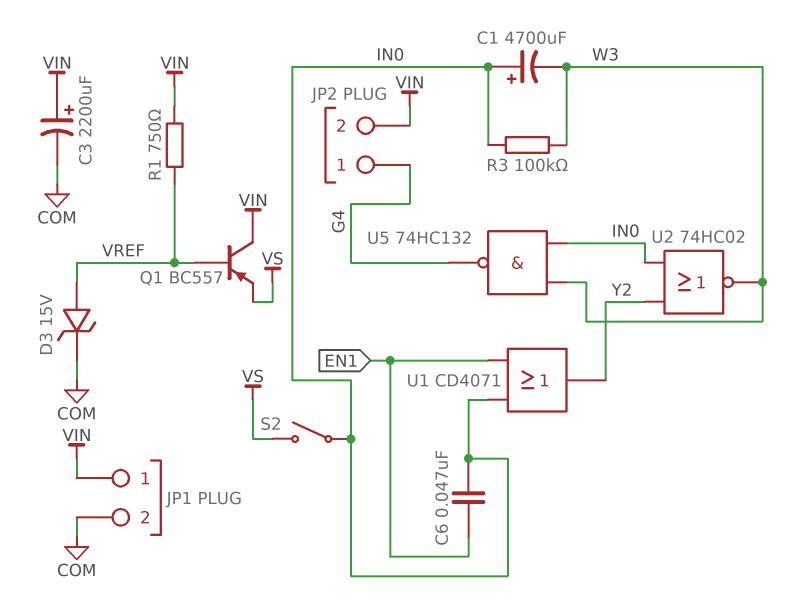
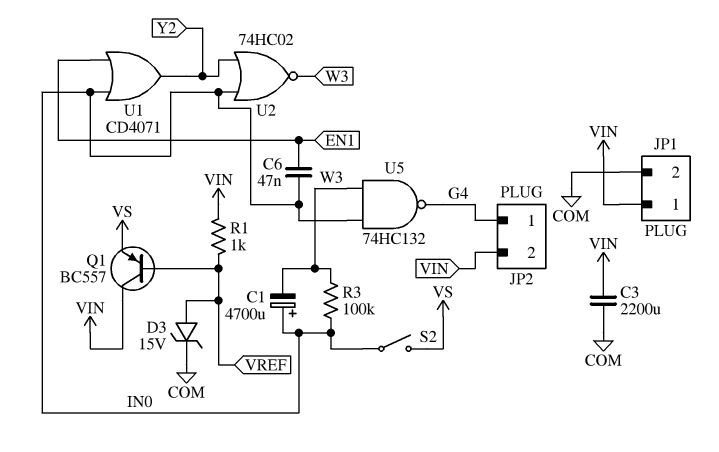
C3: 2200uF (plus VIN, minus COM) -> 2200uF (COM, VIN)
R1: 750 (VIN, VREF) -> 1k (VIN, VREF)

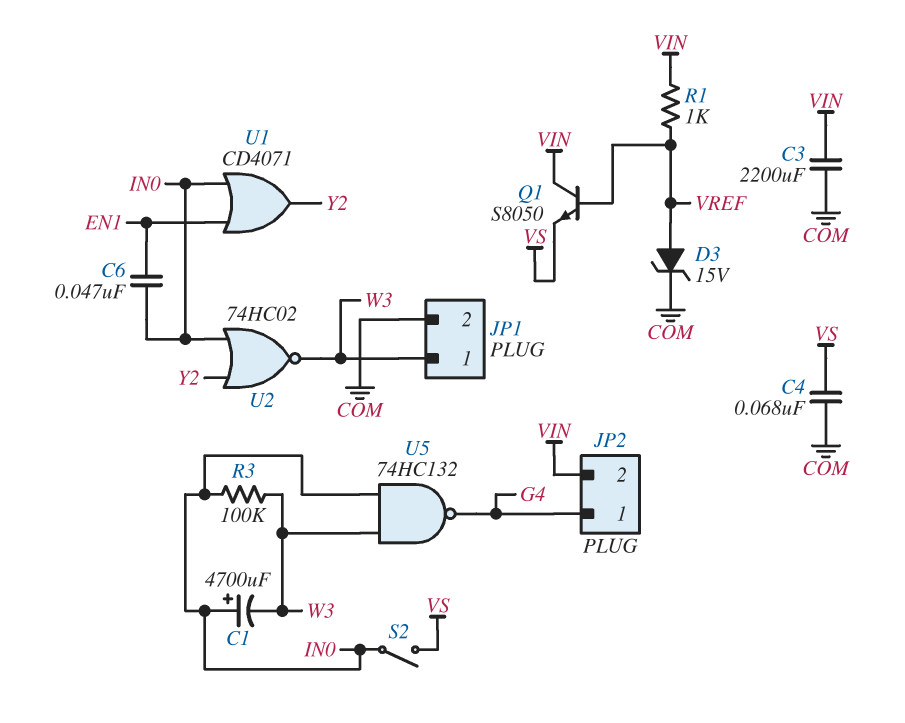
C4: none -> 68nF (COM, VS)
JP1 pin 1: VIN -> W3
Q1: PNP BC557 (B VREF, C VIN, E VS) -> NPN S8050 (B VREF, C VIN, E VS)

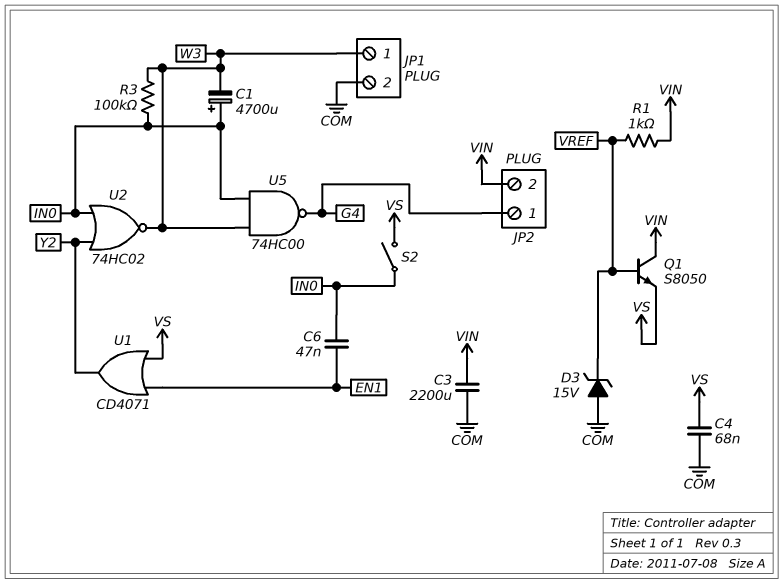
D3: zener 15V (A VREF, K COM) -> zener 15V (A COM, K VREF)
U1: OR CD4071 (in EN1, in IN0, out Y2) -> OR CD4071 (in EN1, in VS, out Y2)
U5: NAND 74HC132 (in IN0, in W3, out G4) -> NAND 74HC00 (in IN0, in W3, out G4)

